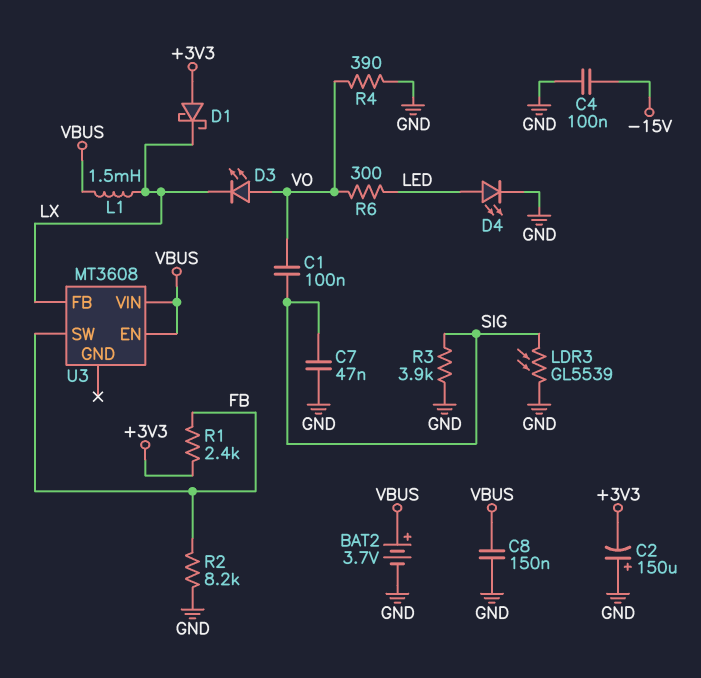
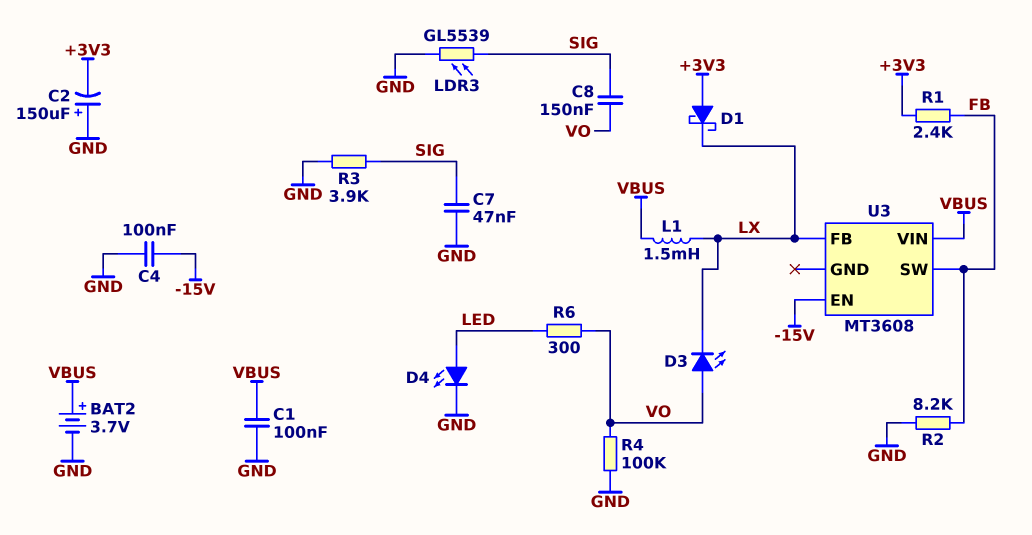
C1: 100nF (SIG, VO) -> 100nF (GND, VBUS)
C8: 150nF (GND, VBUS) -> 150nF (SIG, VO)
R4: 390 (GND, VO) -> 100k (GND, VO)
U3 pin EN: VBUS -> -15V

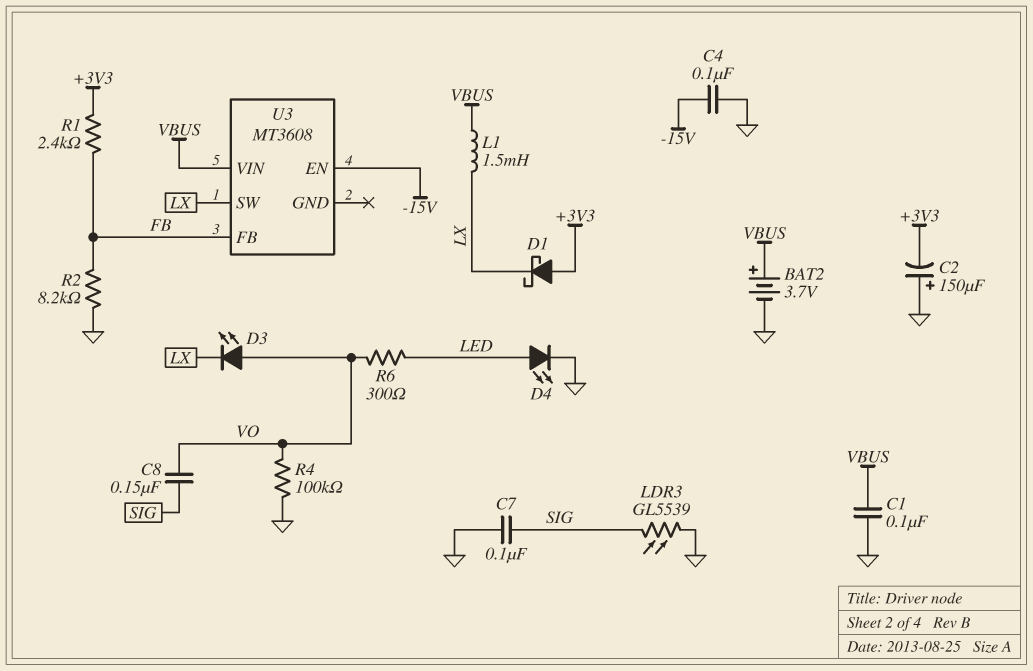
C7: 47nF (GND, SIG) -> 100nF (GND, SIG)
R3: 3.9k (GND, SIG) -> none
U3 pin FB: LX -> FB
U3 pin SW: FB -> LX

